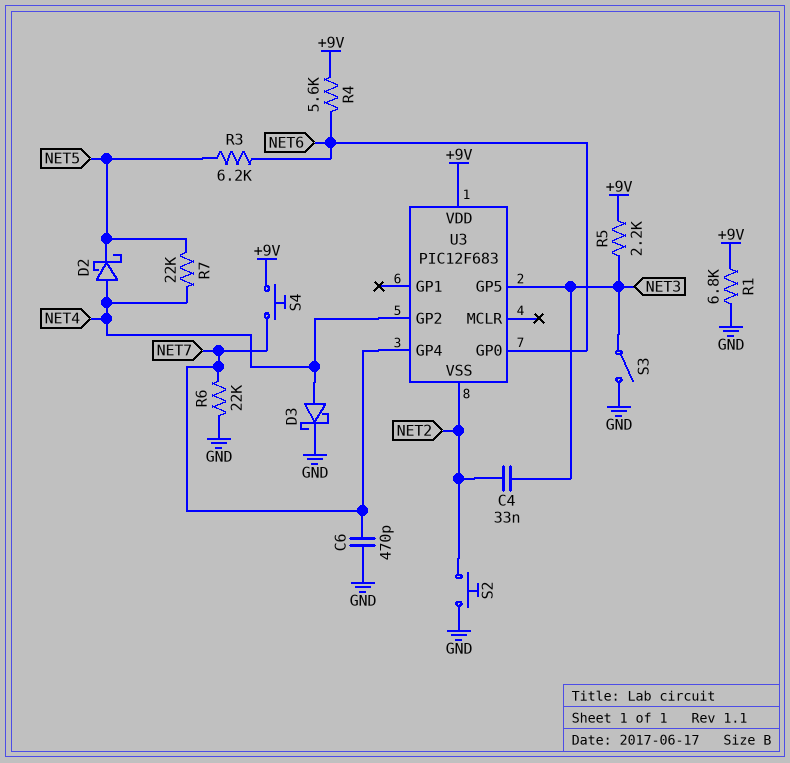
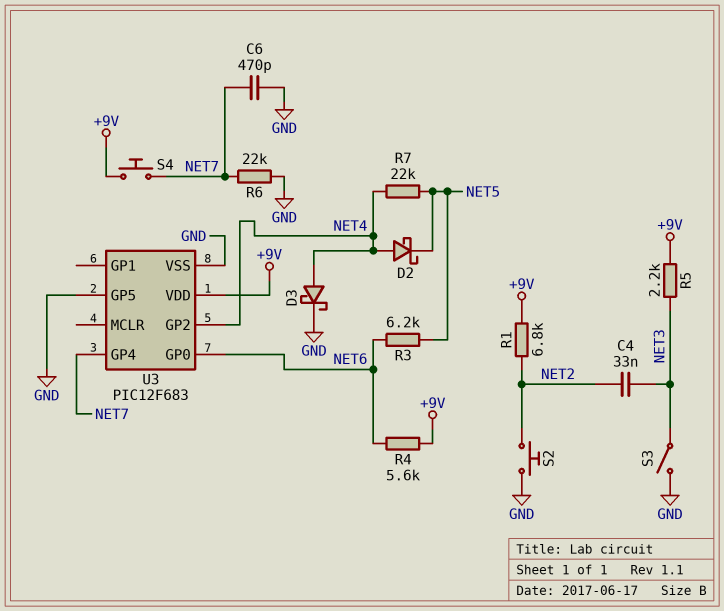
R1: 6.8k (+9V, GND) -> 6.8k (+9V, NET2)
U3 pin GP5: NET3 -> GND
U3 pin VSS: NET2 -> GND

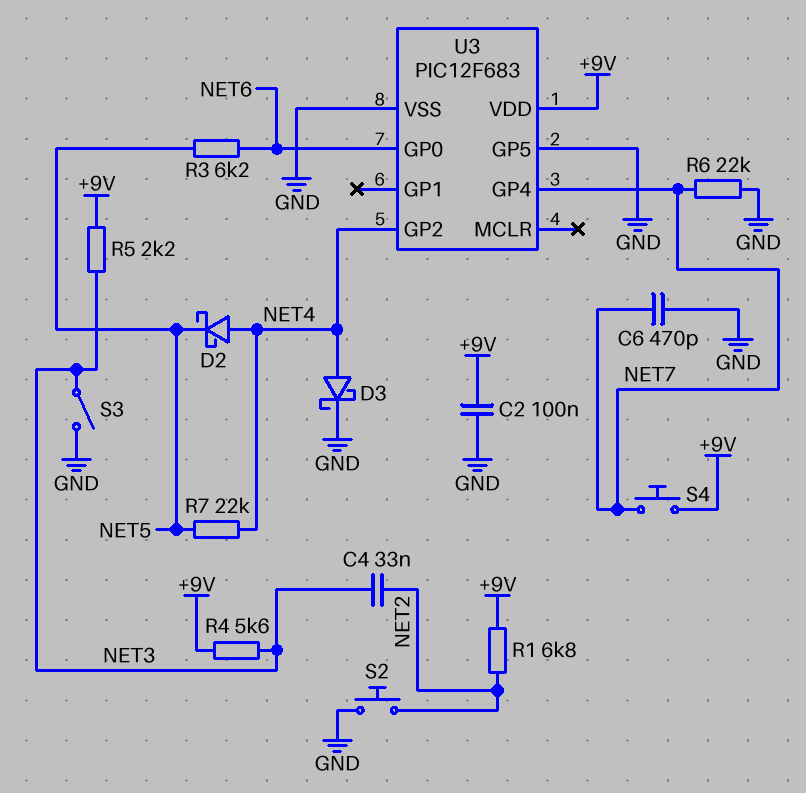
C2: none -> 100nF (+9V, GND)
R4: 5.6k (+9V, NET6) -> 5.6k (+9V, NET3)

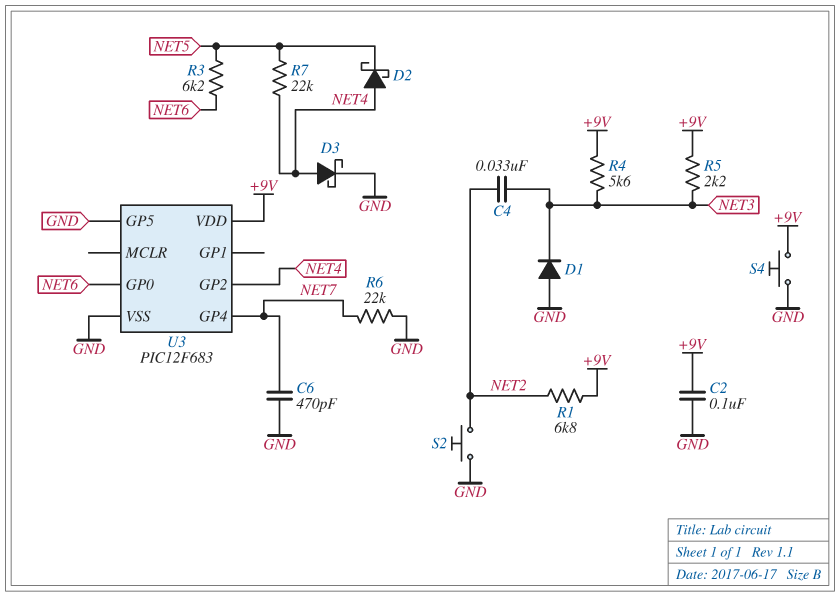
D1: none -> diode (A GND, K NET3)
S3: switch (GND, NET3) -> none
S4: button (+9V, NET7) -> button (+9V, GND)

